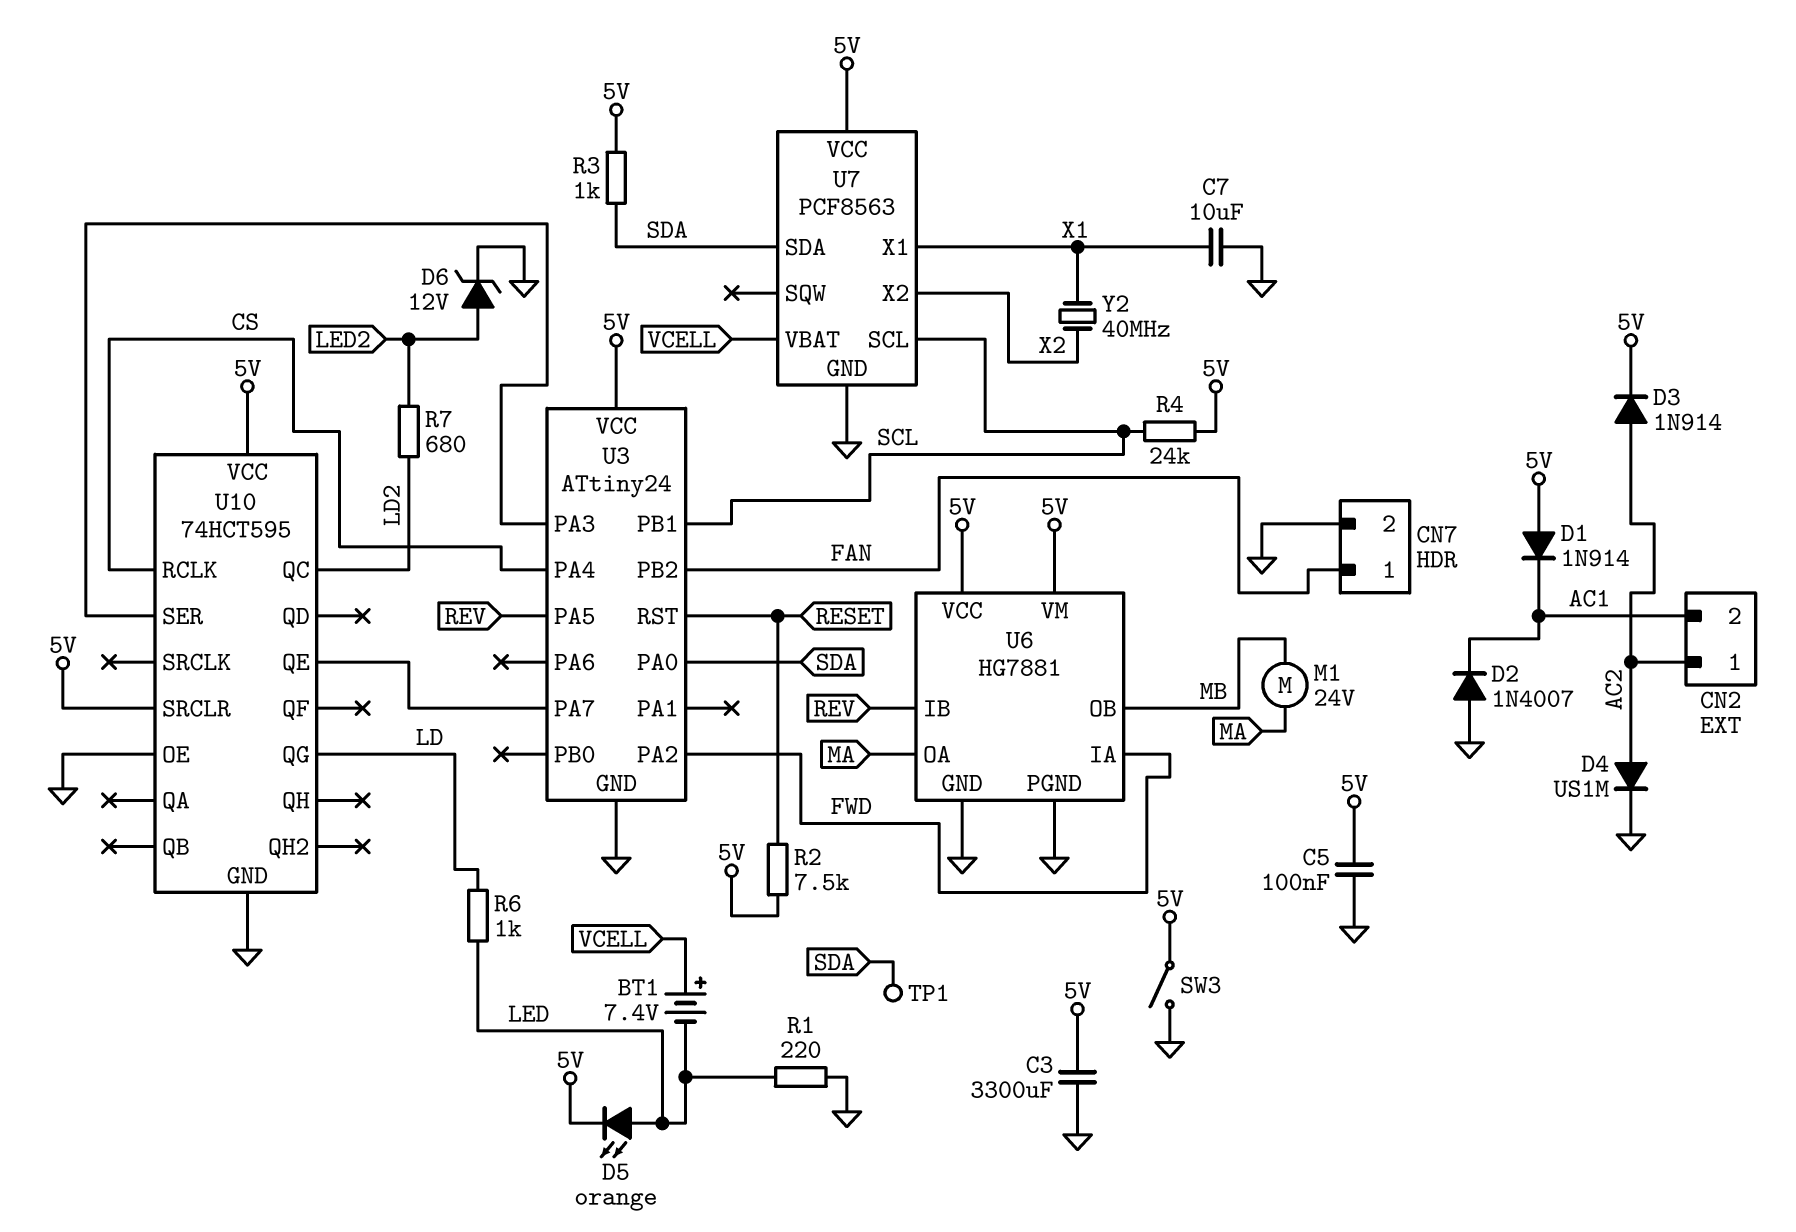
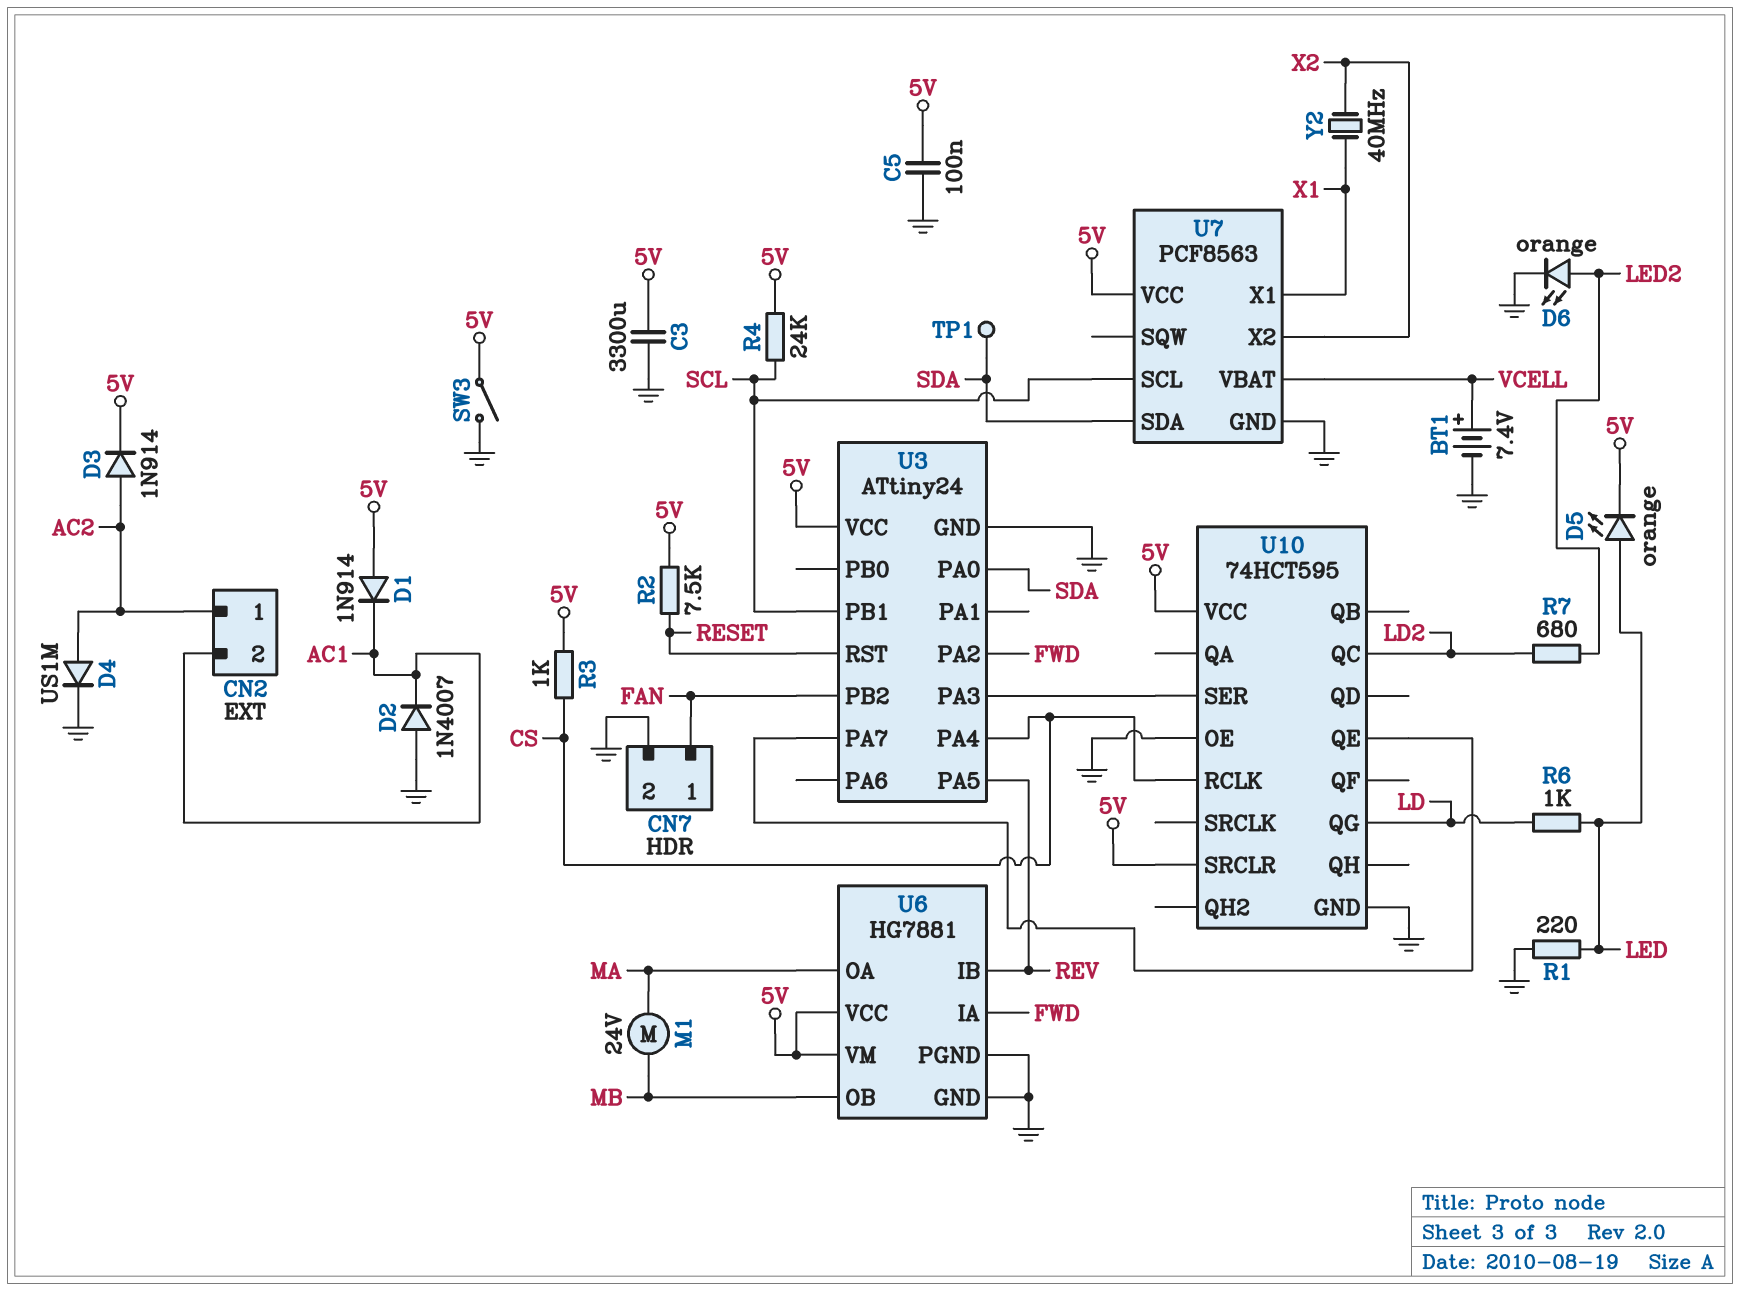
BT1: 7.4V (plus VCELL, minus LED) -> 7.4V (plus VCELL, minus GND)
C7: 10uF (GND, X1) -> none
D6: zener 12V (A LED2, K GND) -> LED orange (A LED2, K GND)
R3: 1k (5V, SDA) -> 1k (5V, CS)

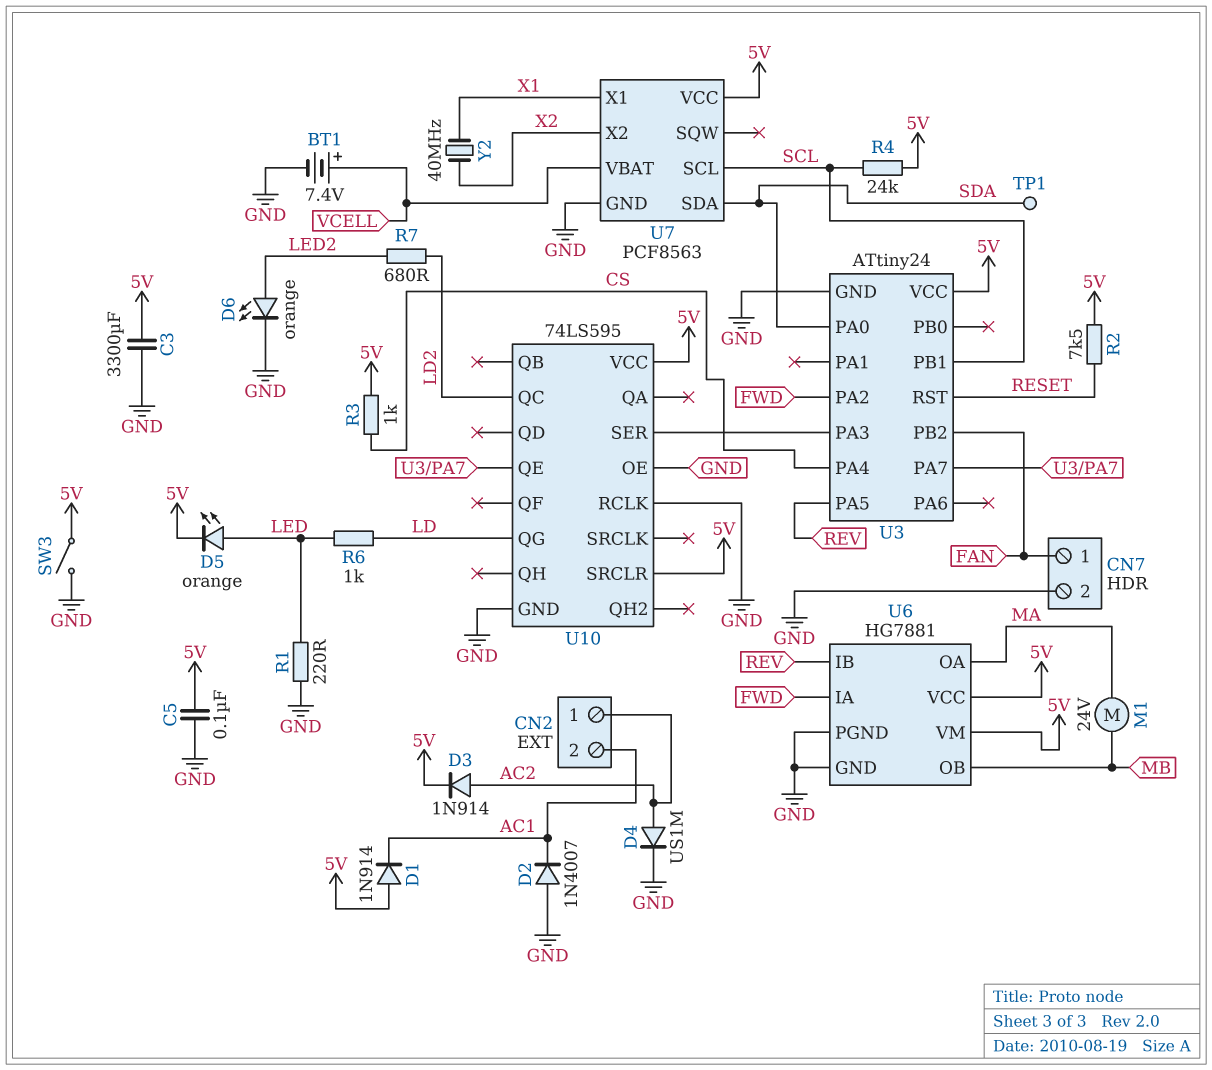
U10: 74HCT595 -> 74LS595
U10 pin RCLK: CS -> GND

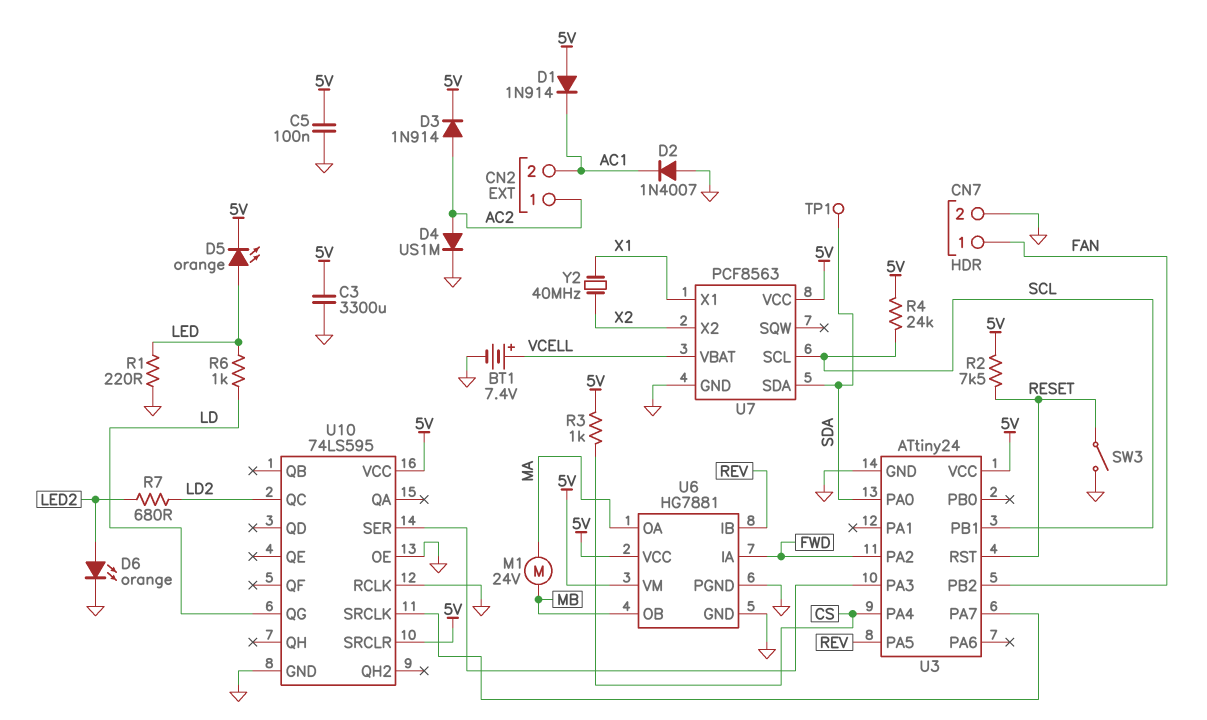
SW3: switch (5V, GND) -> switch (GND, RESET)
U10 pin QE: U3/PA7 -> none
U10 pin SRCLK: none -> U3/PA7

